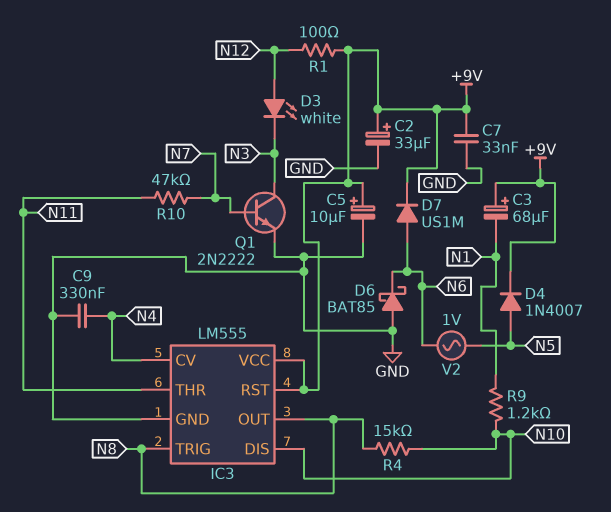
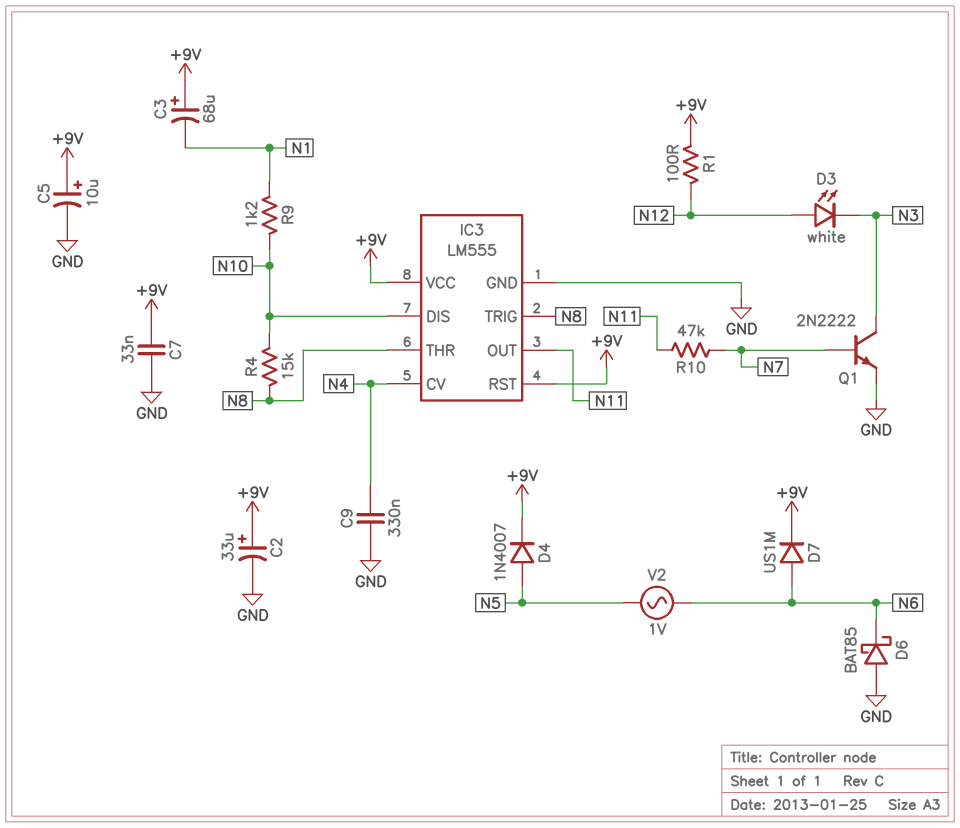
IC3 pin OUT: N8 -> N11
IC3 pin THR: N11 -> N8

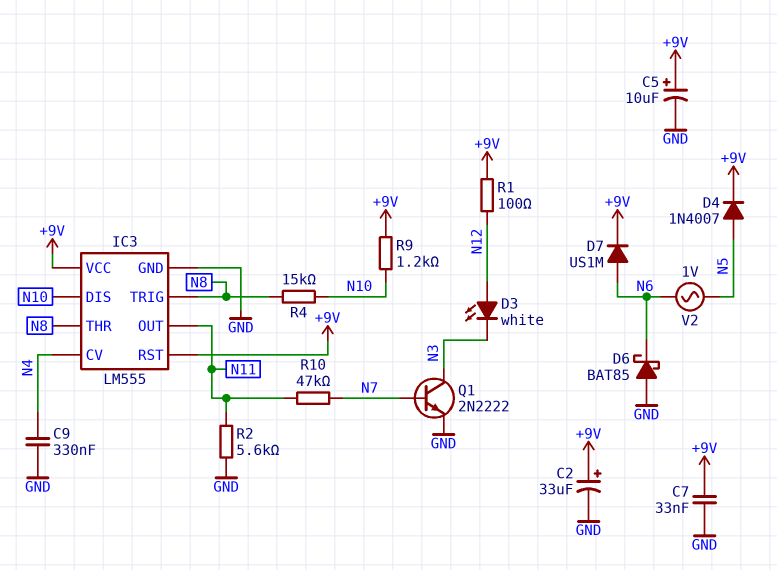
C3: 68uF (plus +9V, minus N1) -> none
R2: none -> 5.6k (GND, N11)
R9: 1.2k (N1, N10) -> 1.2k (+9V, N10)

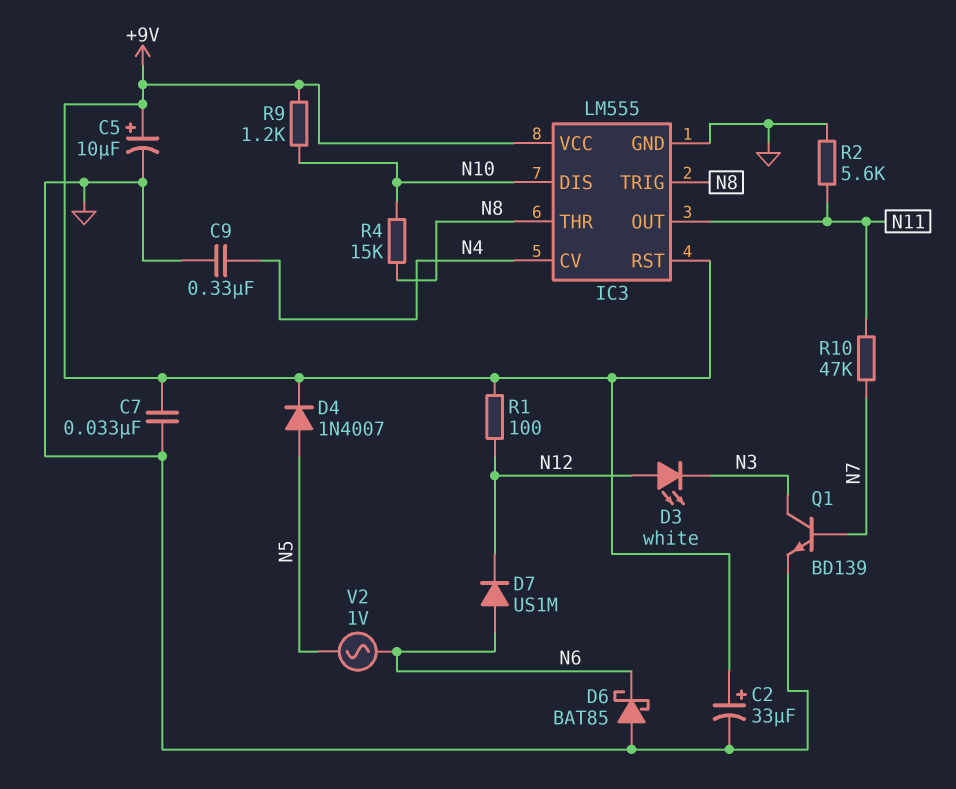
D7: diode US1M (A N6, K +9V) -> diode US1M (A N6, K N12)
Q1: NPN 2N2222 (B N7, C N3, E GND) -> NPN BD139 (B N7, C N3, E GND)

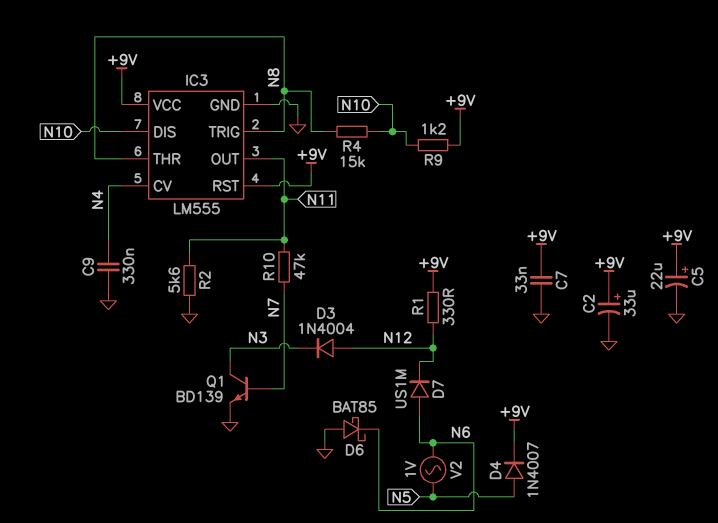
C5: 10uF (plus +9V, minus GND) -> 22uF (plus +9V, minus GND)
D3: LED white (A N12, K N3) -> diode 1N4004 (A N12, K N3)
R1: 100 (+9V, N12) -> 330 (+9V, N12)

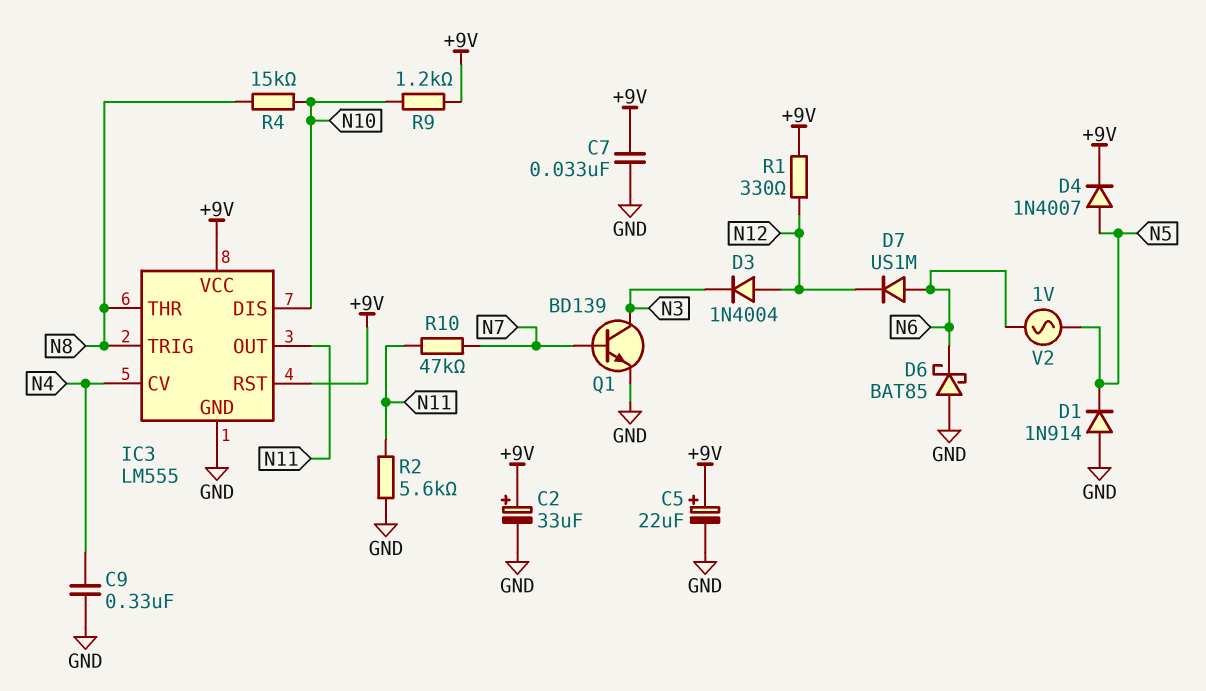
D1: none -> diode 1N914 (A GND, K N5)

